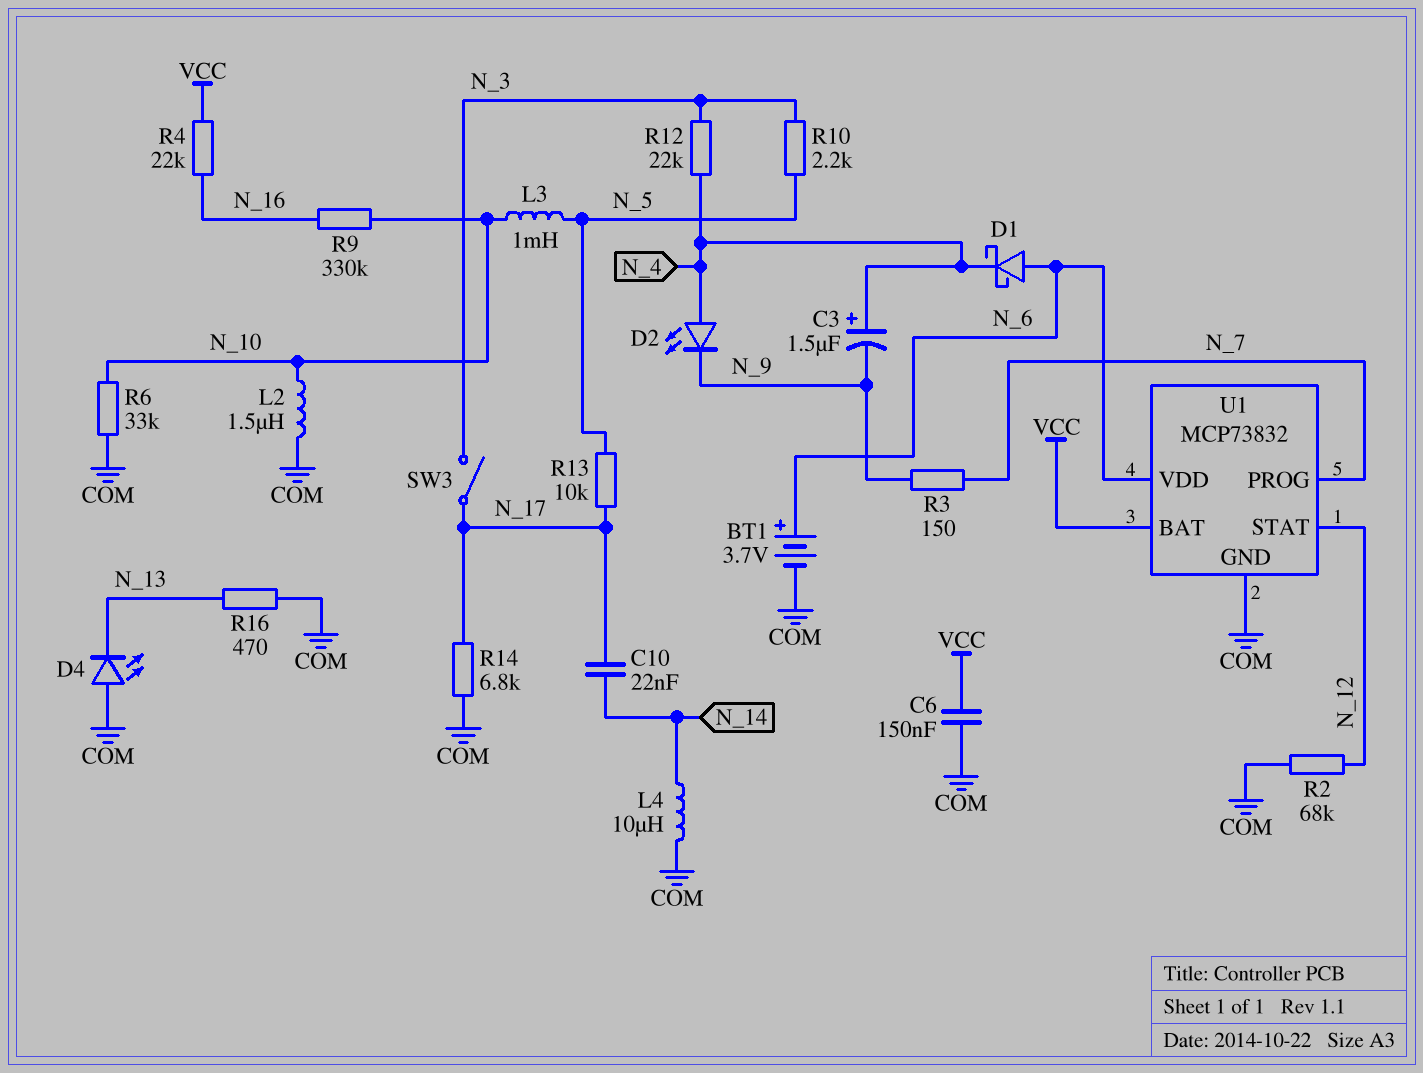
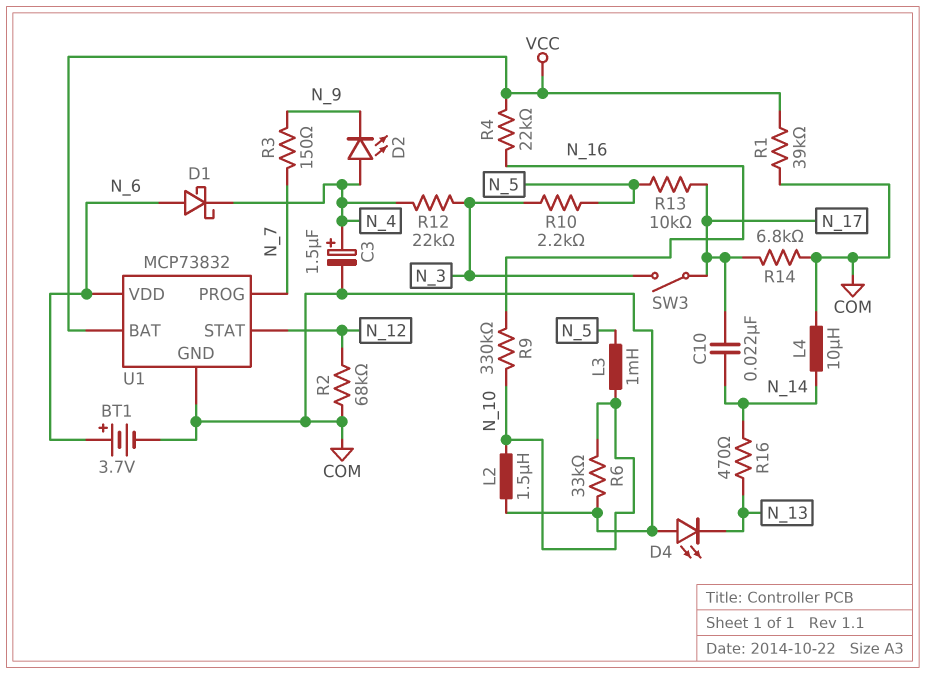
C3: 1.5uF (plus N_4, minus N_9) -> 1.5uF (plus N_4, minus COM)
C6: 150nF (COM, VCC) -> none
R1: none -> 39k (COM, VCC)
R16: 470 (COM, N_13) -> 470 (N_13, N_14)

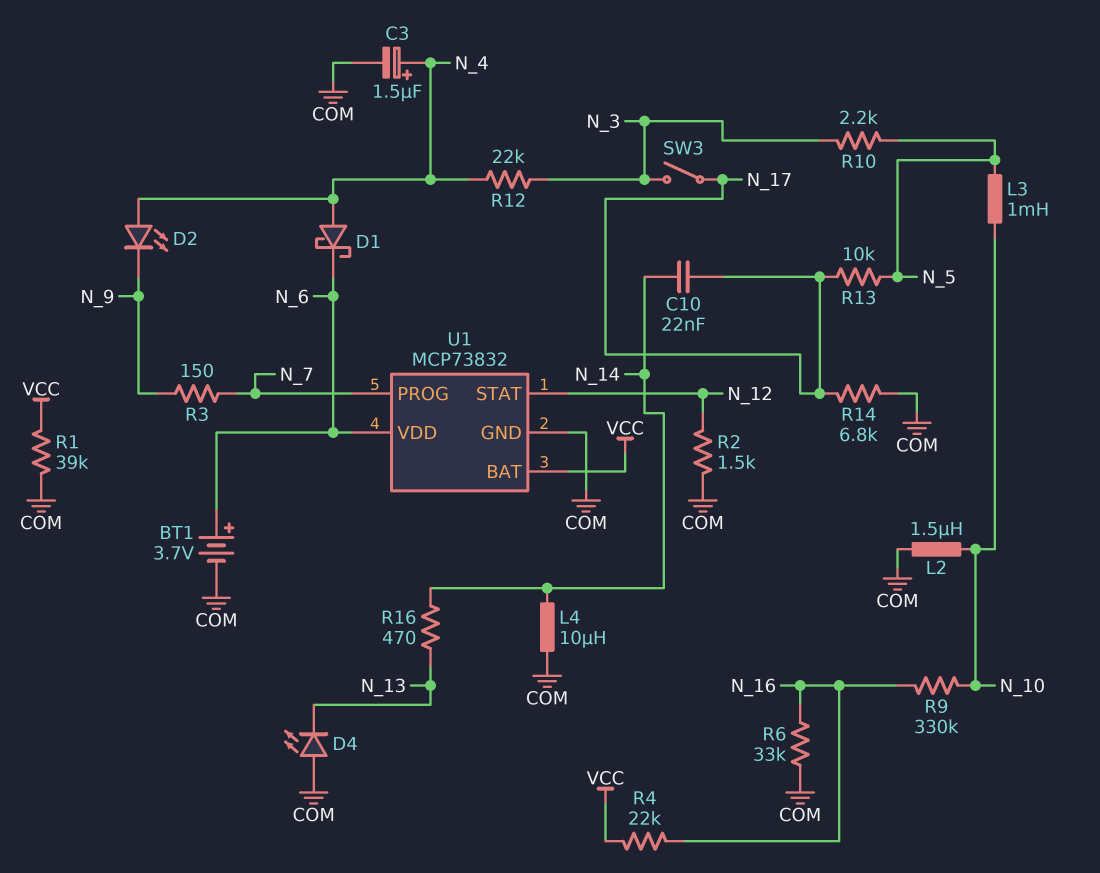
D1: schottky (A N_6, K N_4) -> schottky (A N_4, K N_6)
R2: 68k (COM, N_12) -> 1.5k (COM, N_12)
R6: 33k (COM, N_10) -> 33k (COM, N_16)

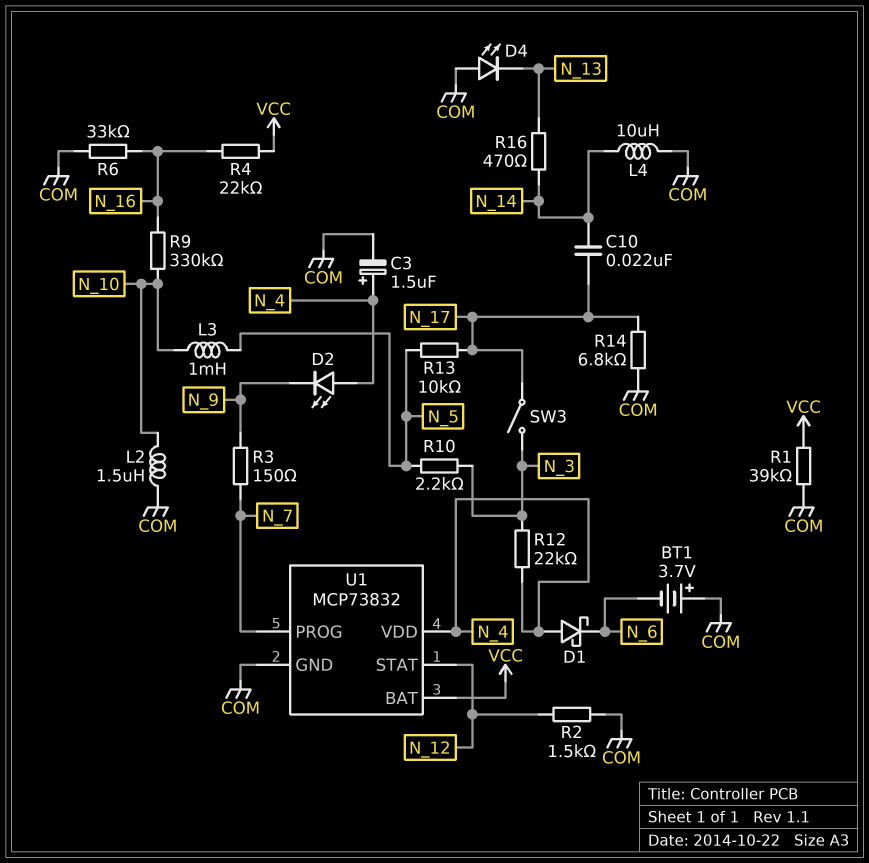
BT1: 3.7V (plus N_6, minus COM) -> 3.7V (plus COM, minus N_6)
U1 pin VDD: N_6 -> N_4

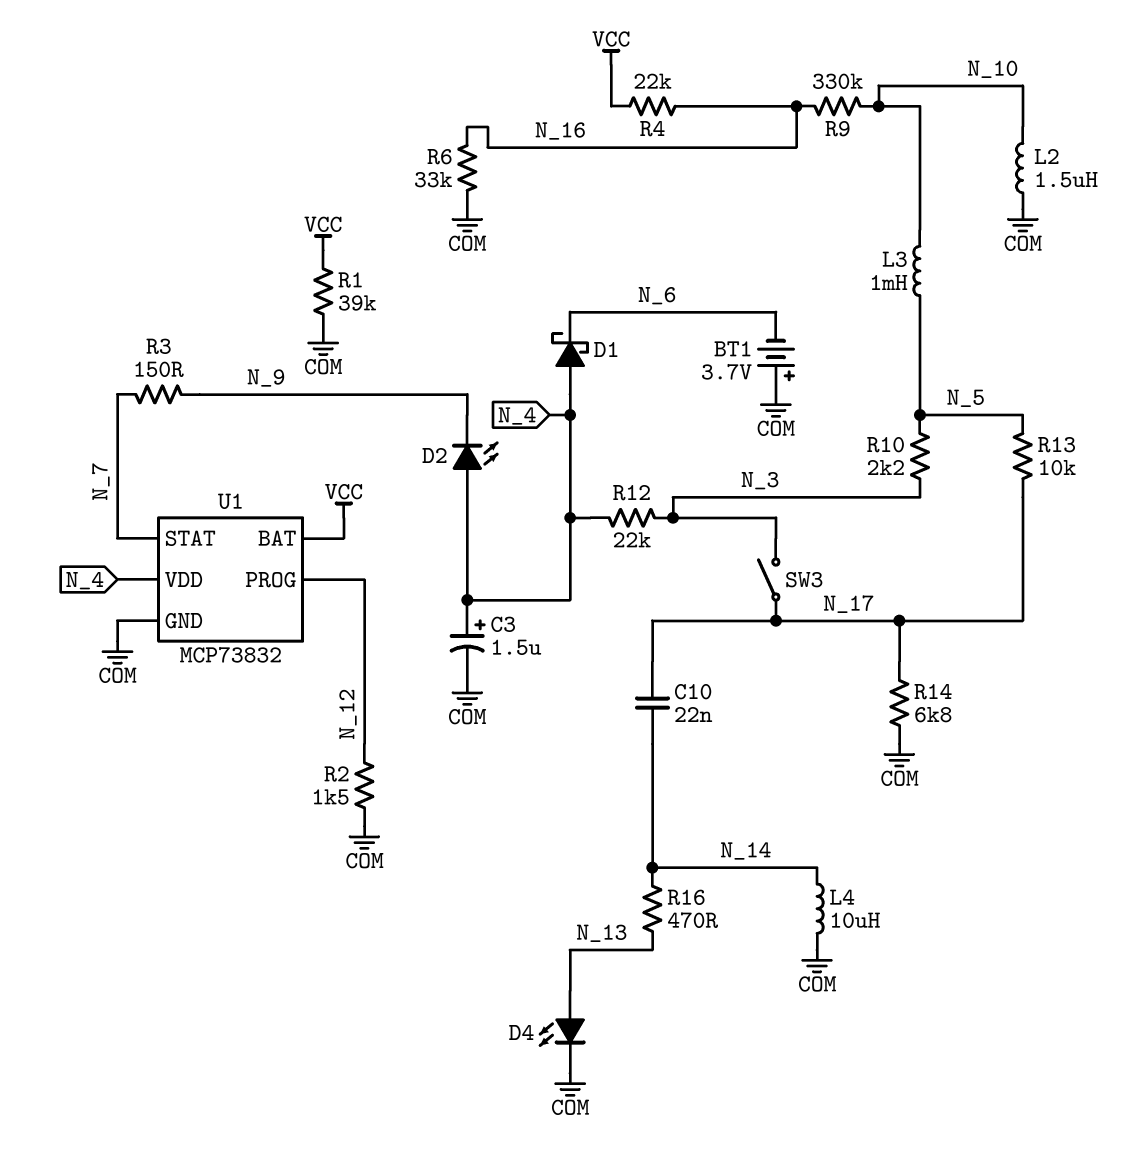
D4: LED (A COM, K N_13) -> LED (A N_13, K COM)
U1 pin PROG: N_7 -> N_12
U1 pin STAT: N_12 -> N_7

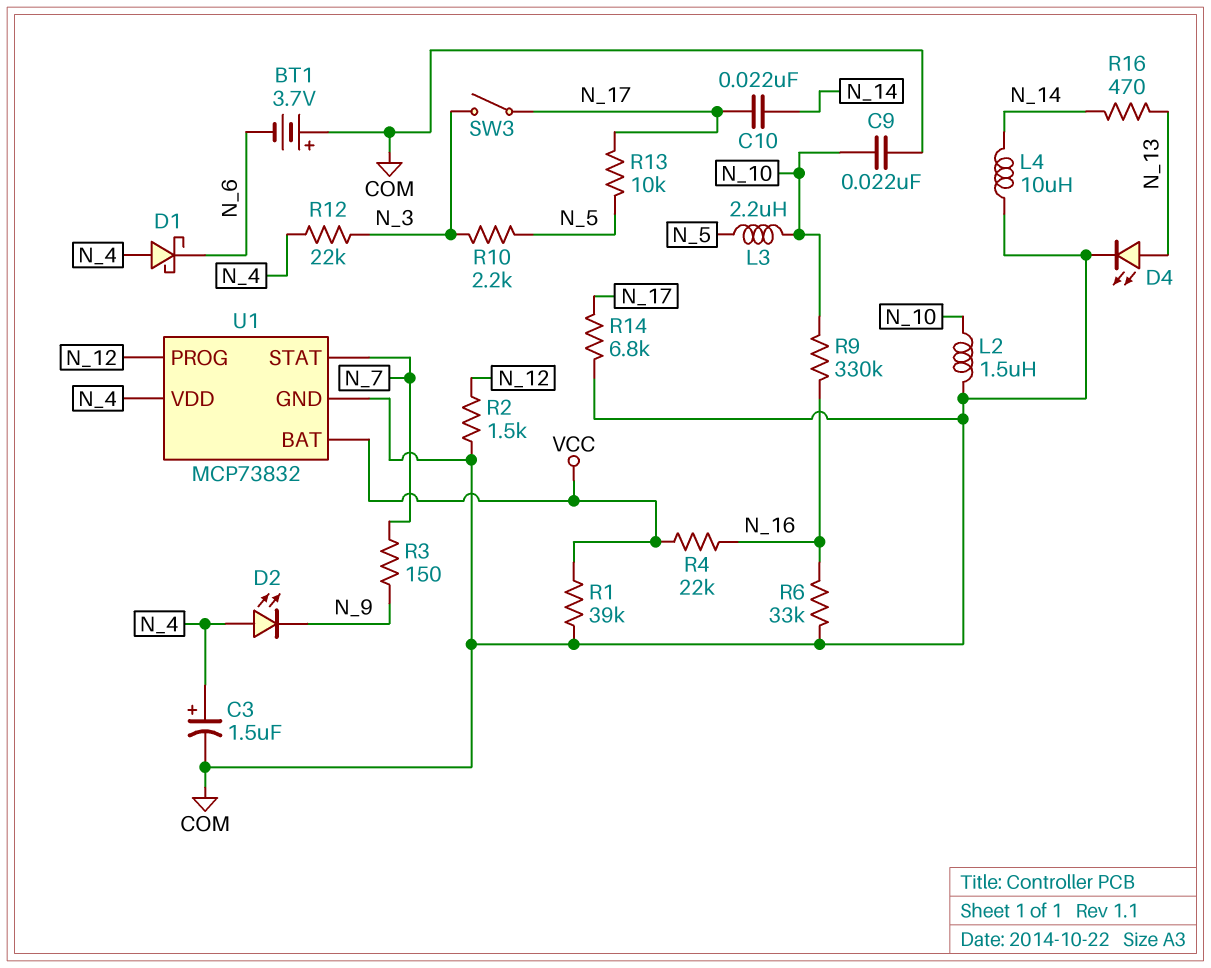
C9: none -> 22nF (COM, N_10)
L3: 1mH (N_5, N_10) -> 2.2uH (N_5, N_10)

